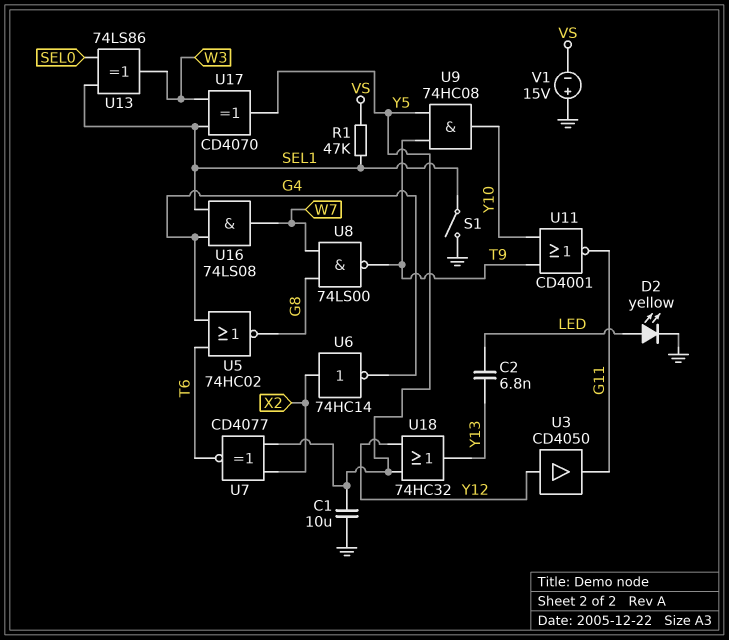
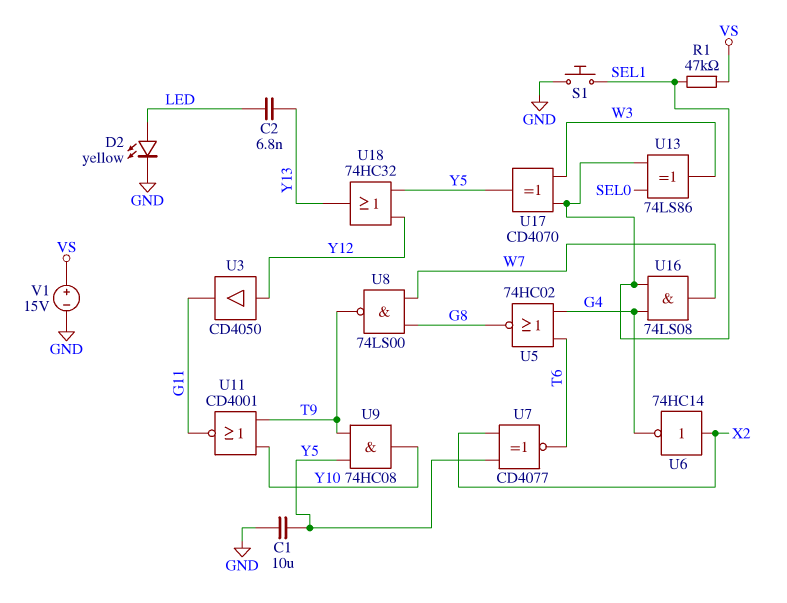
S1: switch (GND, SEL1) -> button (GND, SEL1)
V1: 15V (plus GND, minus VS) -> 15V (plus VS, minus GND)

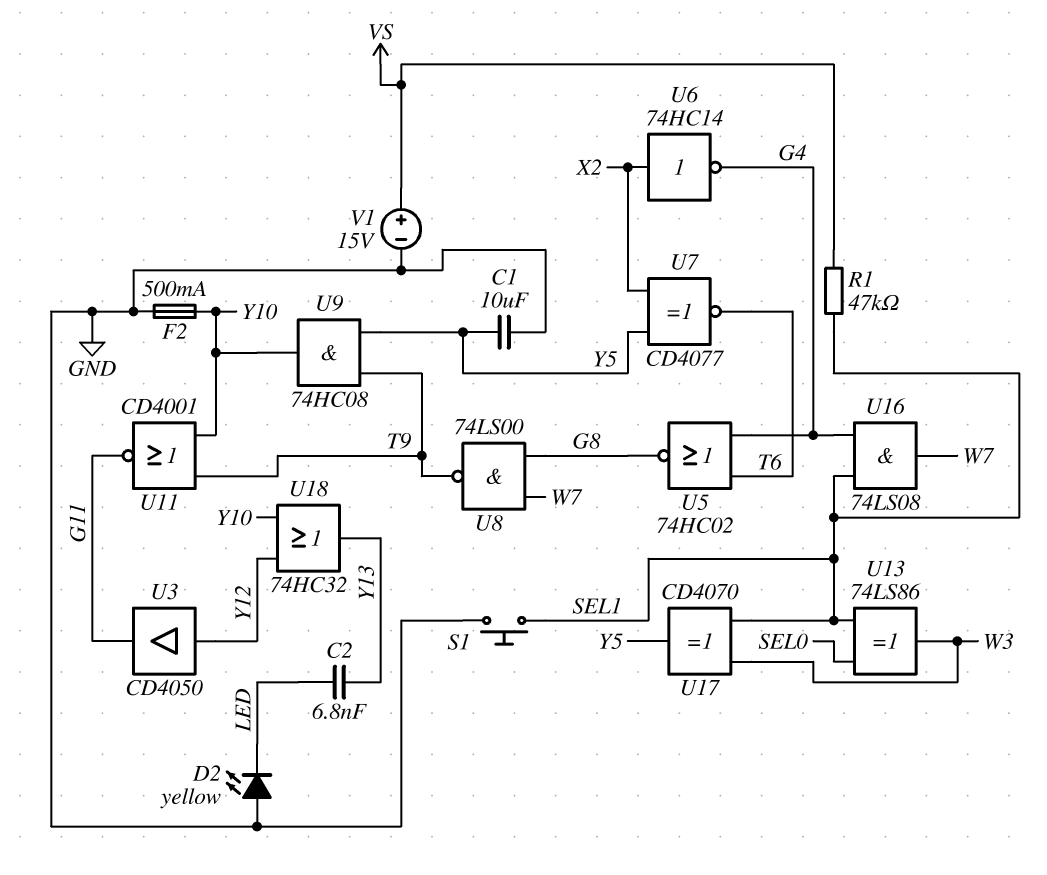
D2: LED yellow (A LED, K GND) -> LED yellow (A GND, K LED)
F2: none -> 500mA (GND, Y10)
U18: OR 74HC32 (in Y5, in Y12, out Y13) -> OR 74HC32 (in Y10, in Y12, out Y13)

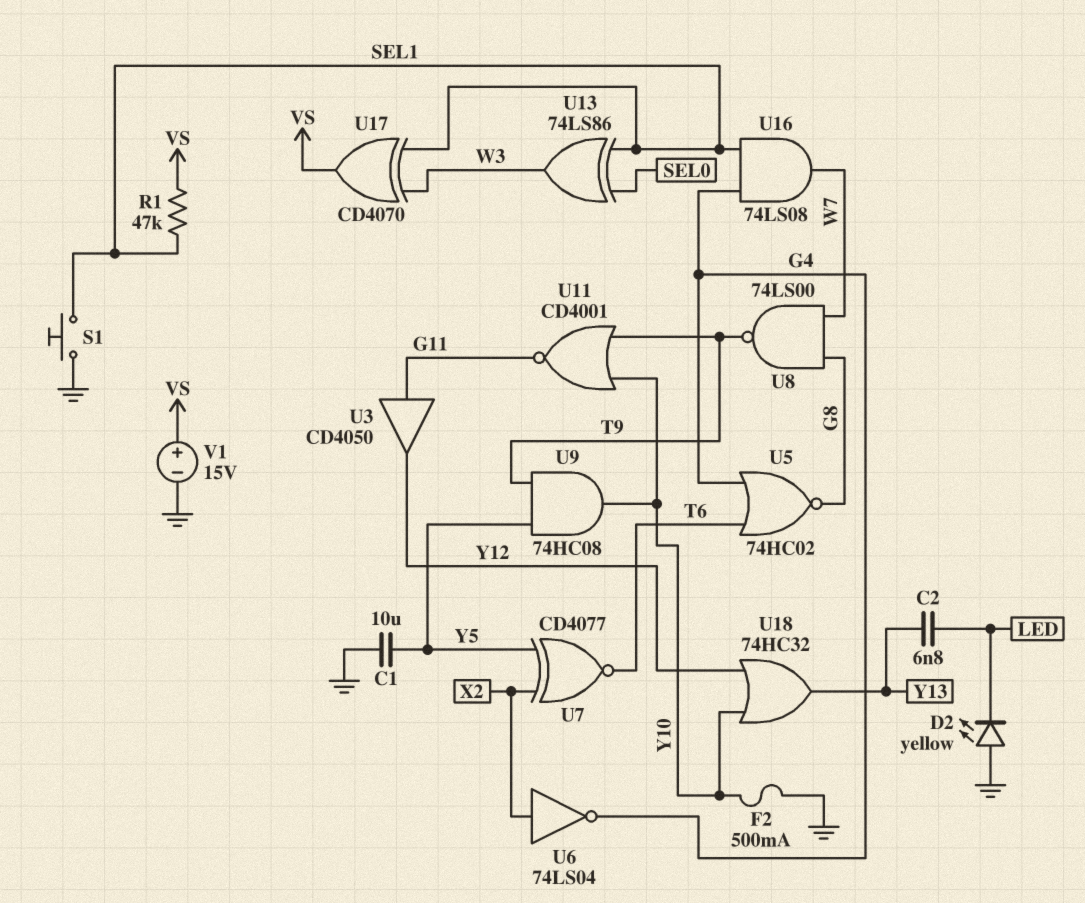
U3: buffer CD4050 (in Y12, out G11) -> buffer CD4050 (in G11, out Y12)
U6: NOT 74HC14 (in X2, out G4) -> NOT 74LS04 (in X2, out G4)
U17: XOR CD4070 (in SEL1, in W3, out Y5) -> XOR CD4070 (in SEL1, in W3, out VS)

